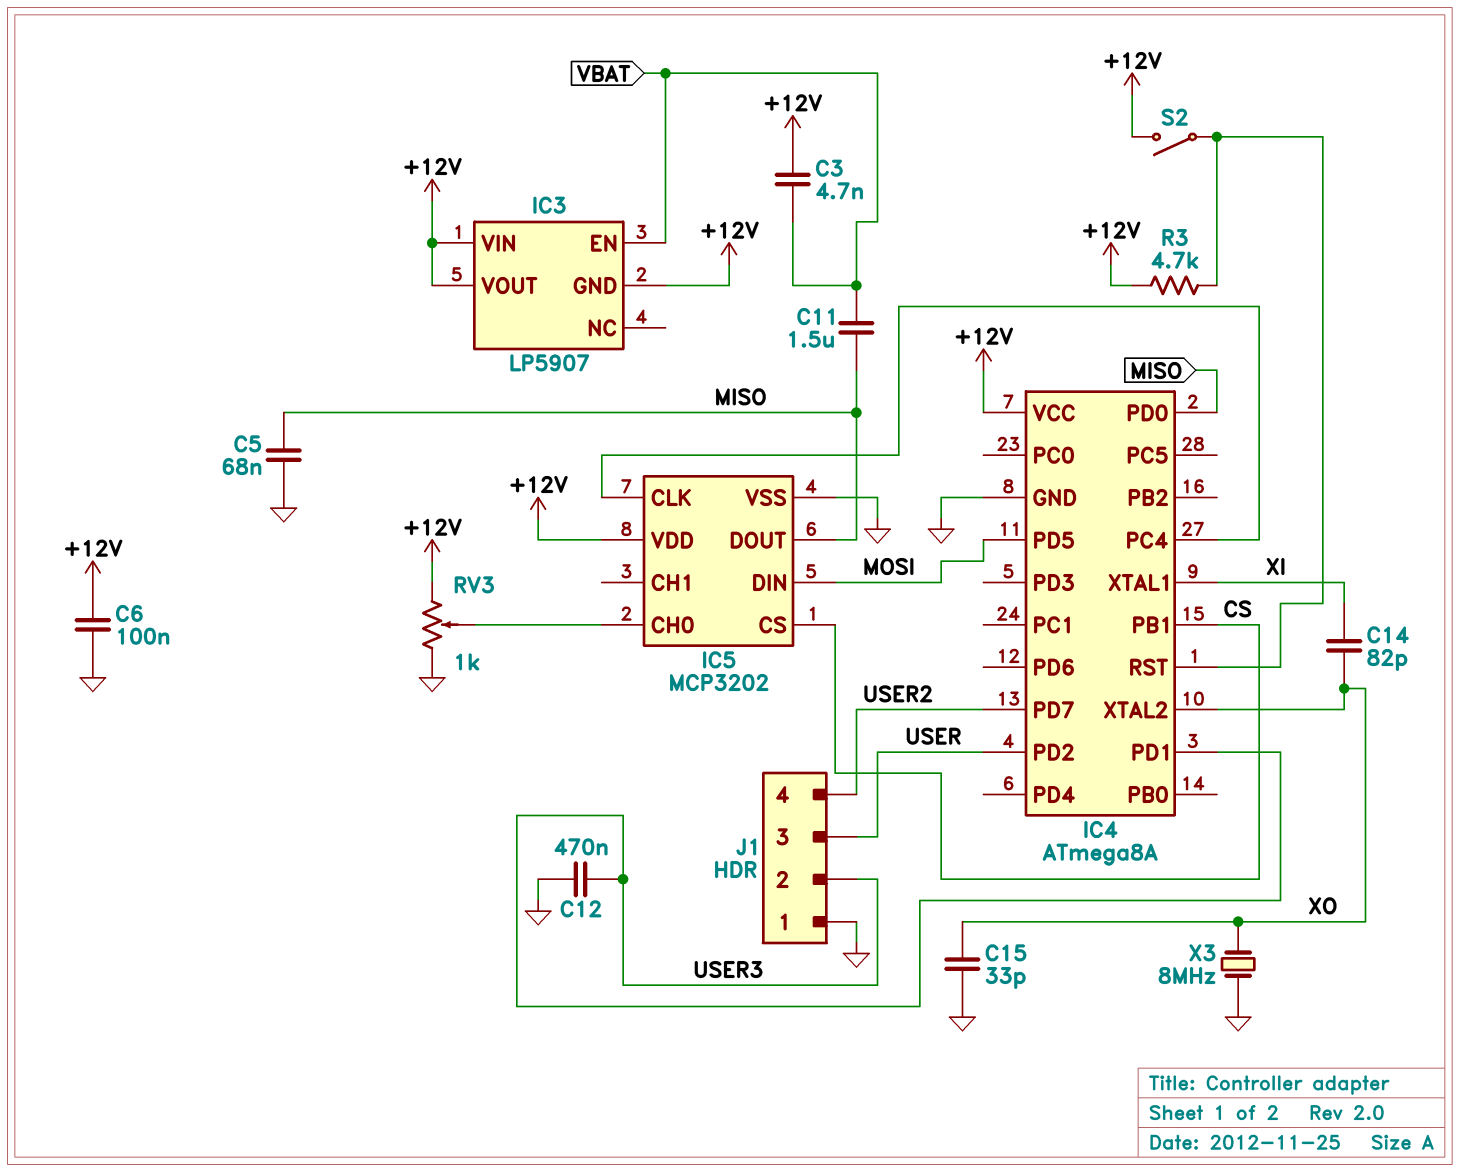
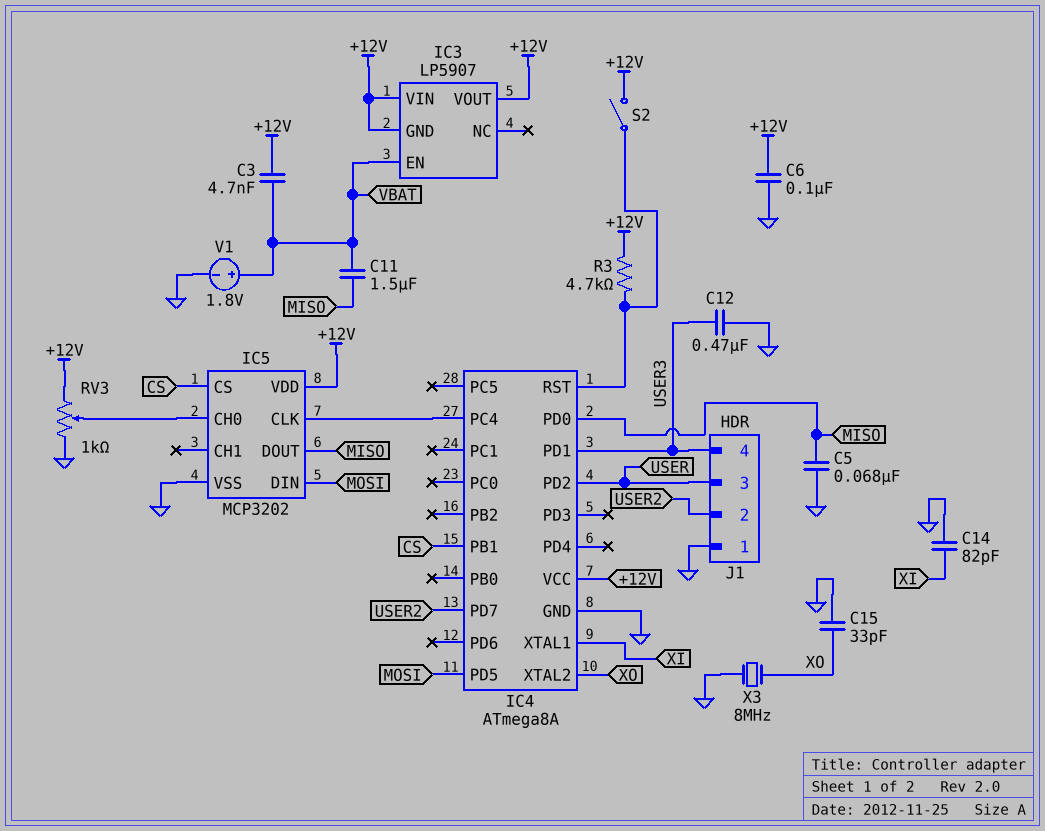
C14: 82pF (XI, XO) -> 82pF (GND, XI)
J1 pin 2: USER3 -> USER2
J1 pin 4: USER2 -> USER3
V1: none -> 1.8V (plus VBAT, minus GND)

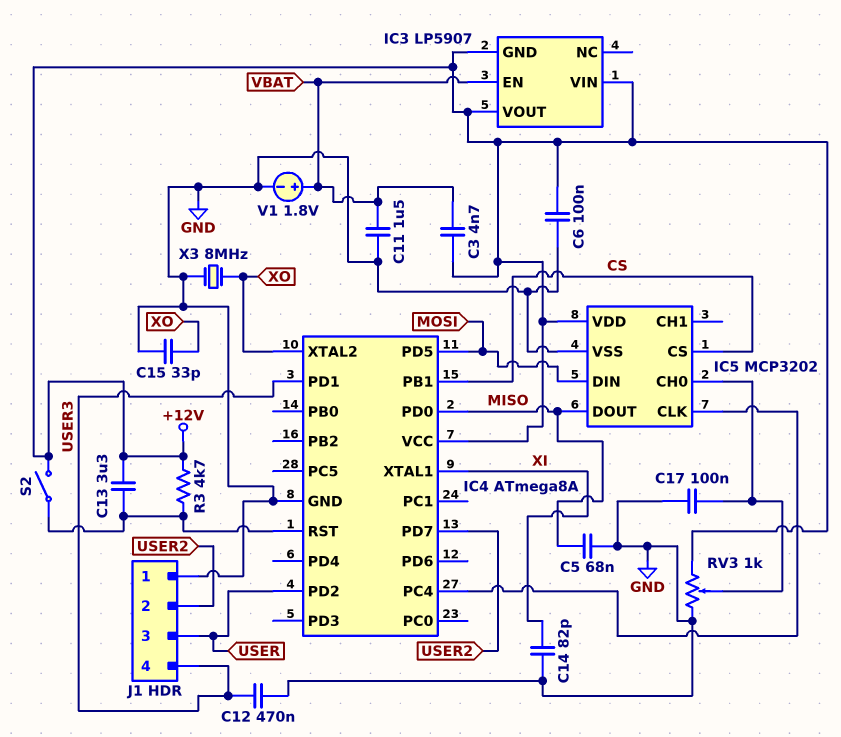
C11: 1.5uF (MISO, VBAT) -> 1.5uF (GND, VBAT)
C13: none -> 3.3uF (+12V, IC4/RST)
C17: none -> 100nF (GND, IC5/CH0)

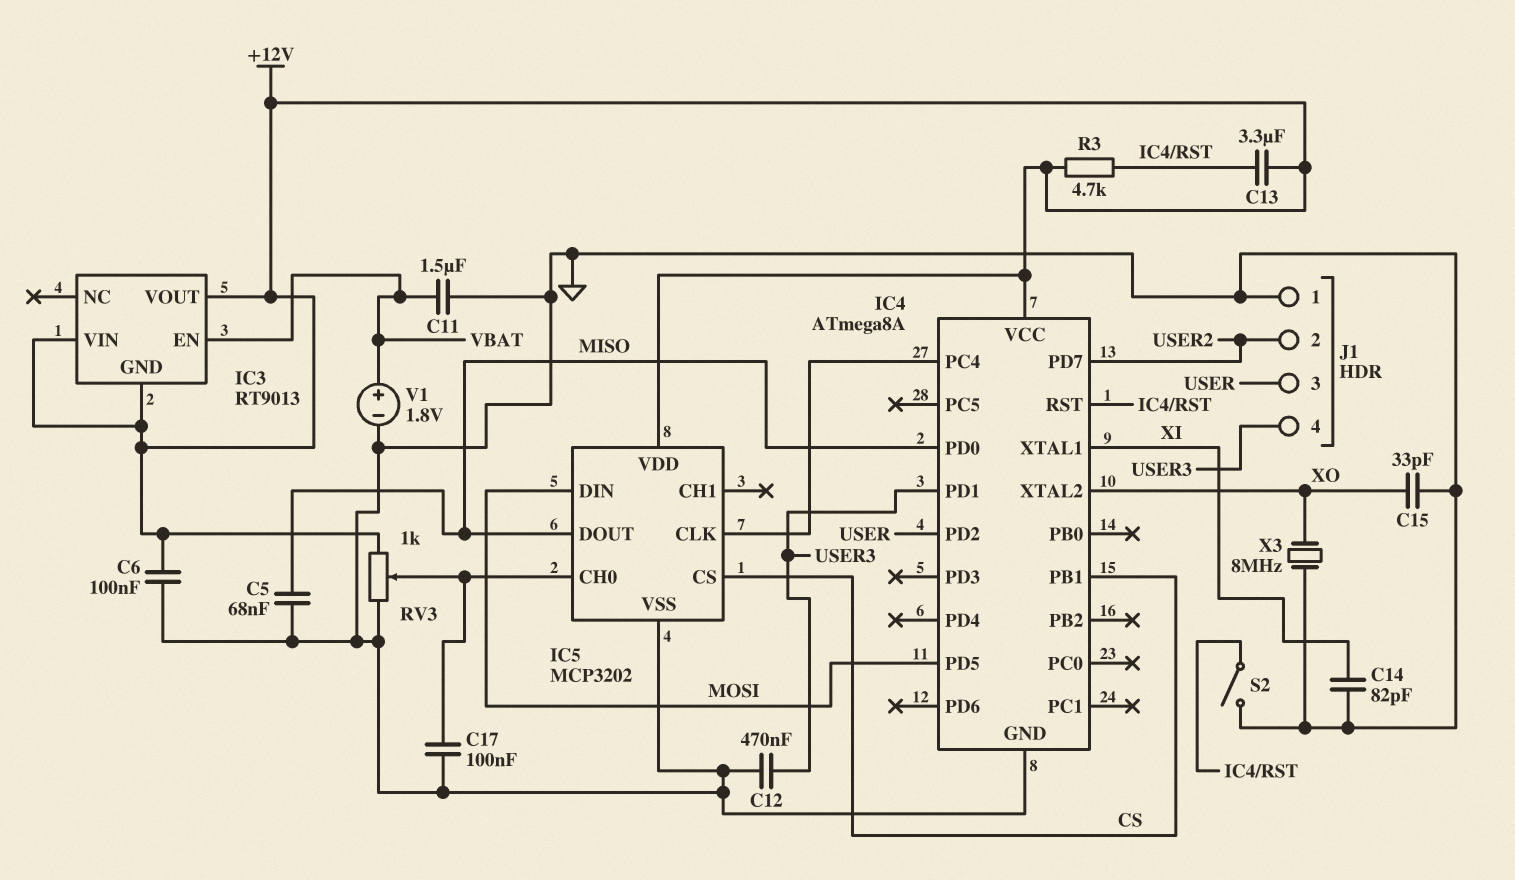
C3: 4.7nF (+12V, VBAT) -> none
IC3: LP5907 -> RT9013
S2: switch (+12V, IC4/RST) -> switch (GND, IC4/RST)

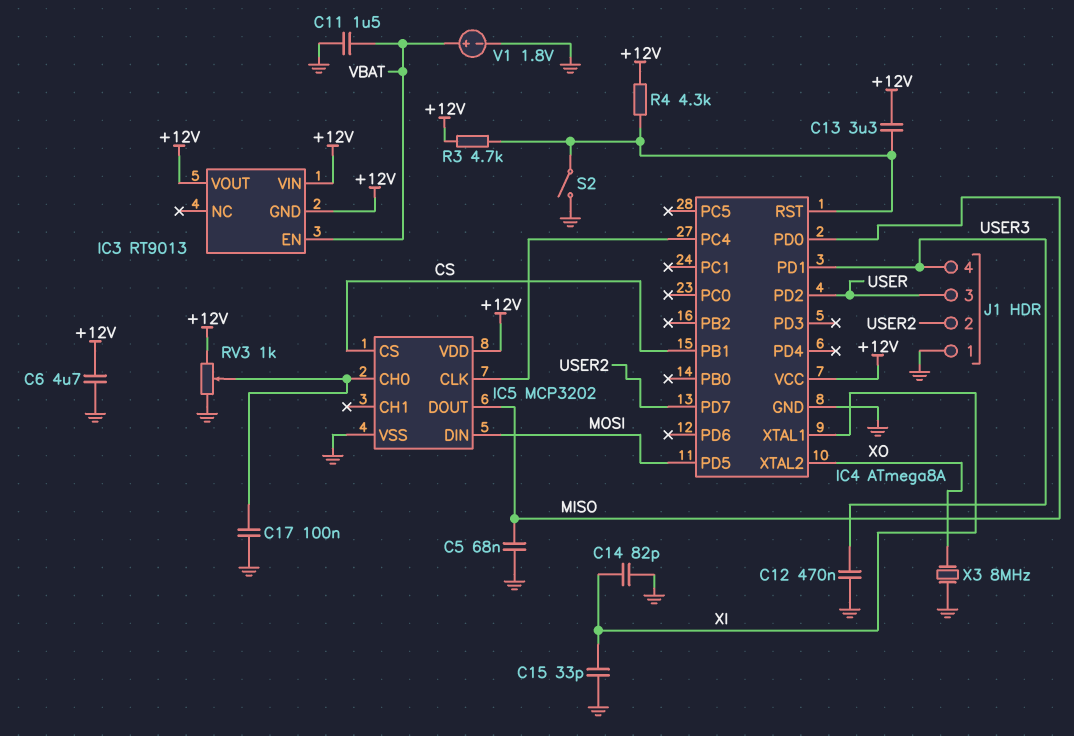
C6: 100nF (+12V, GND) -> 4.7uF (+12V, GND)
C15: 33pF (GND, XO) -> 33pF (GND, XI)
R4: none -> 4.3k (+12V, IC4/RST)

